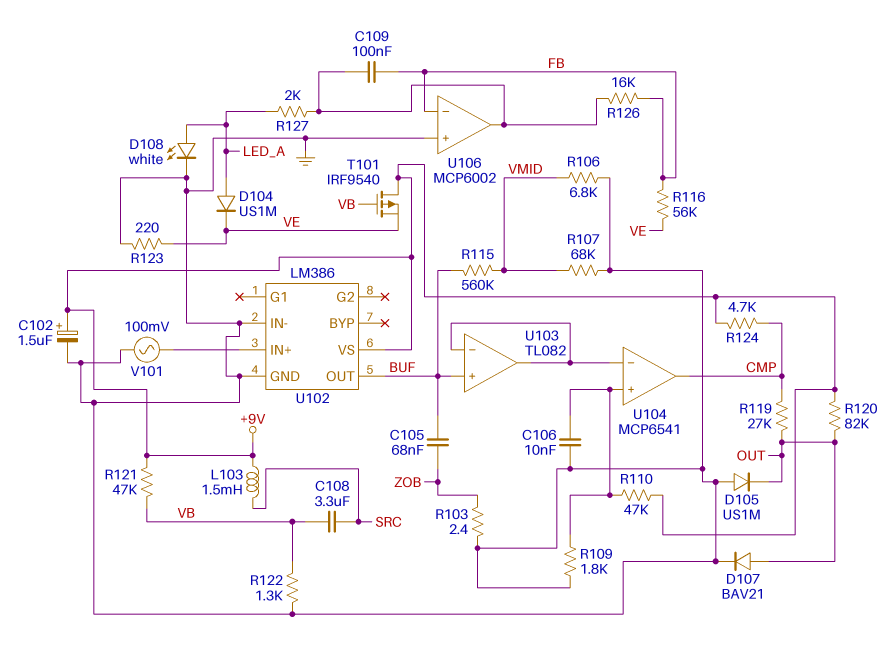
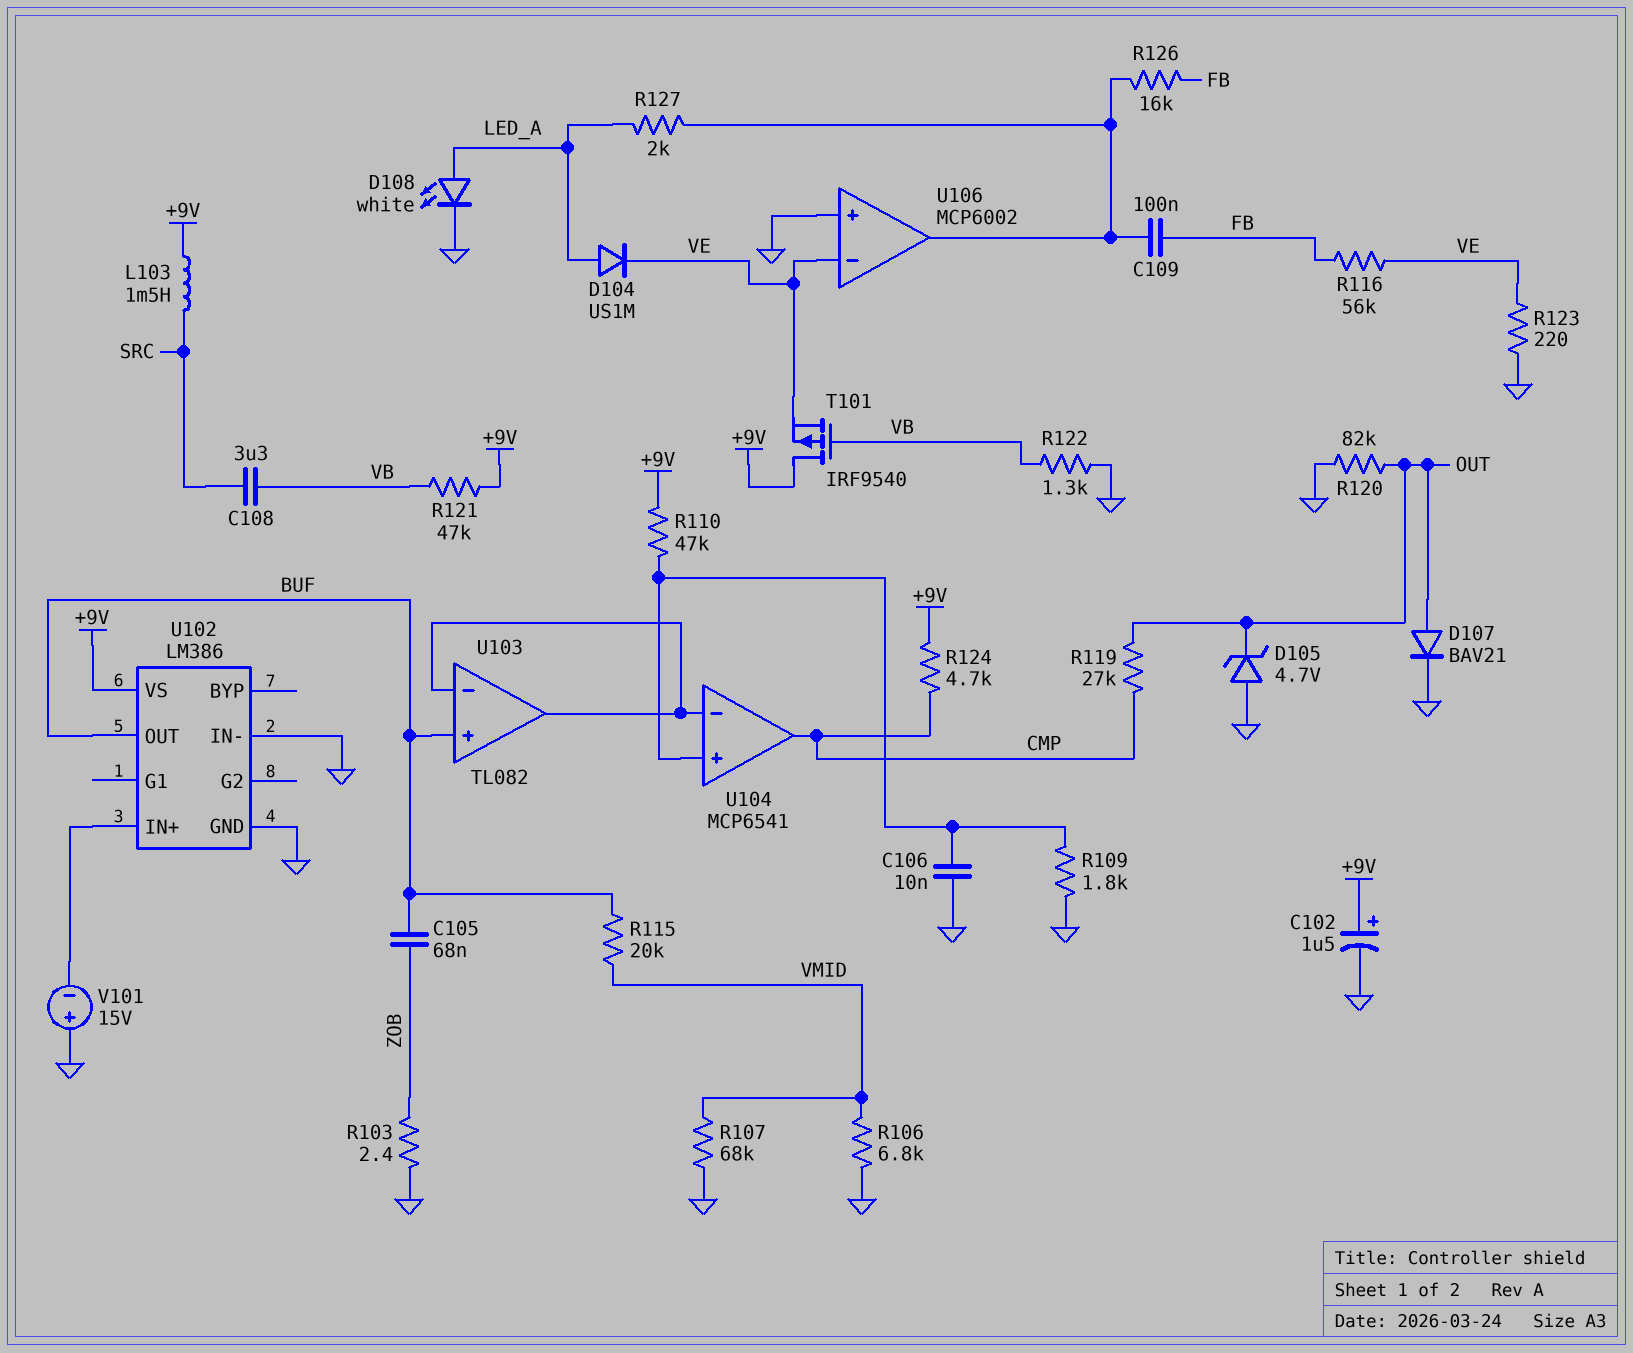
D105: diode US1M (A GND, K OUT) -> zener 4.7V (A GND, K OUT)
R115: 560k (BUF, VMID) -> 20k (BUF, VMID)
R120: 82k (+9V, OUT) -> 82k (GND, OUT)
U106 pin in-: FB -> VE
V101: AC 100mV (GND, U102/IN+) -> 15V (plus GND, minus U102/IN+)

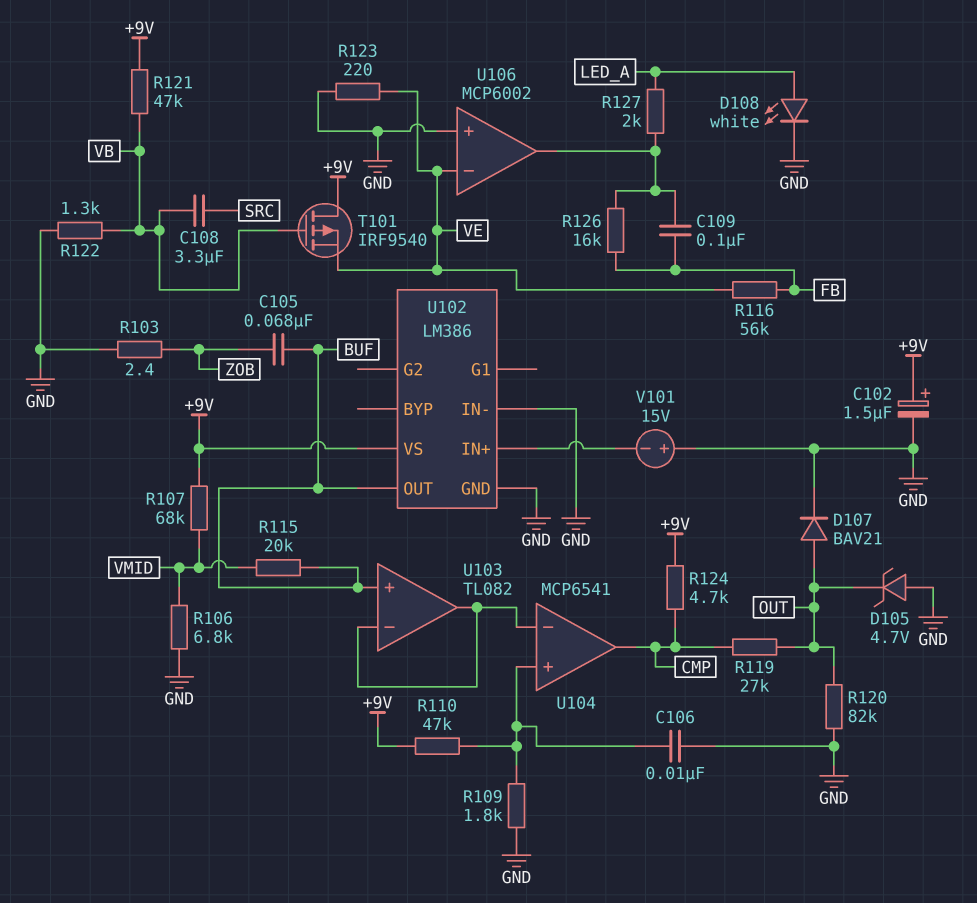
D104: diode US1M (A LED_A, K VE) -> none
L103: 1.5mH (+9V, SRC) -> none
R107: 68k (GND, VMID) -> 68k (+9V, VMID)

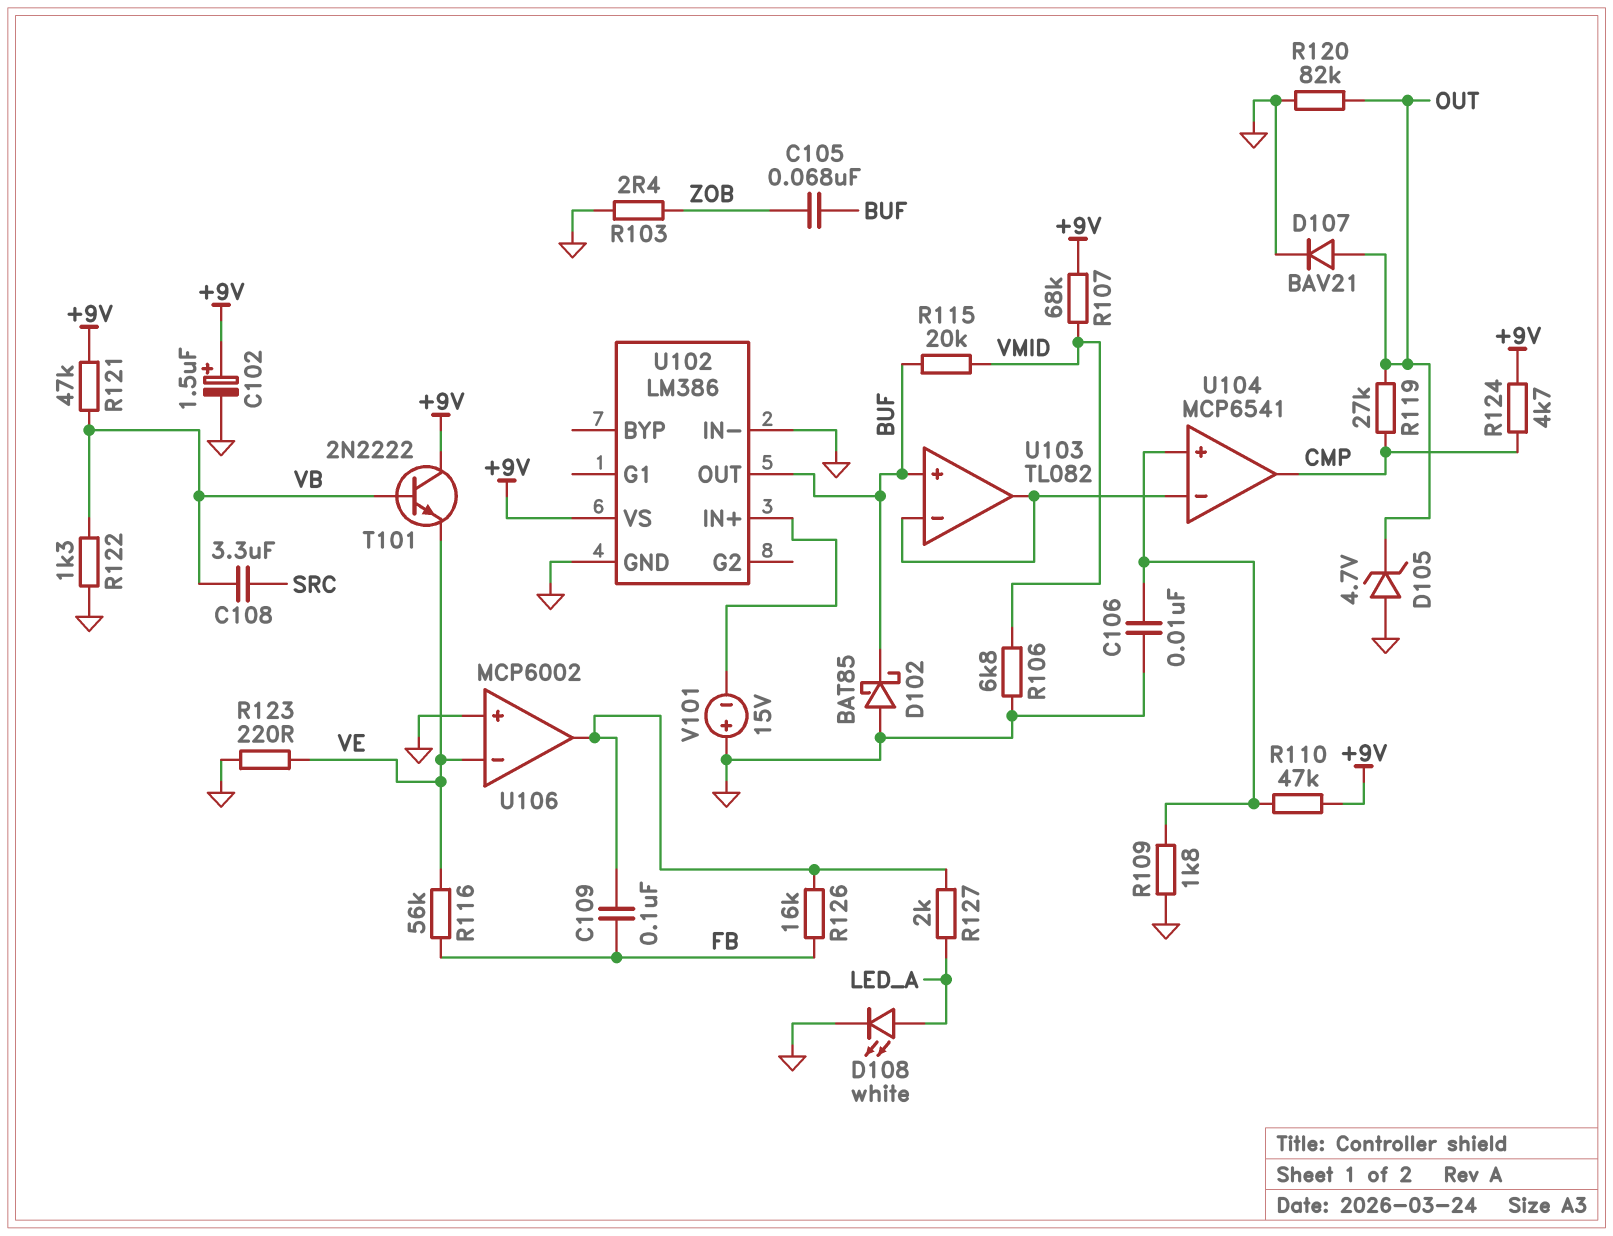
D102: none -> schottky BAT85 (A GND, K BUF)
T101: PMOS IRF9540 (G VB, D +9V, S VE) -> NPN 2N2222 (B VB, C +9V, E VE)

